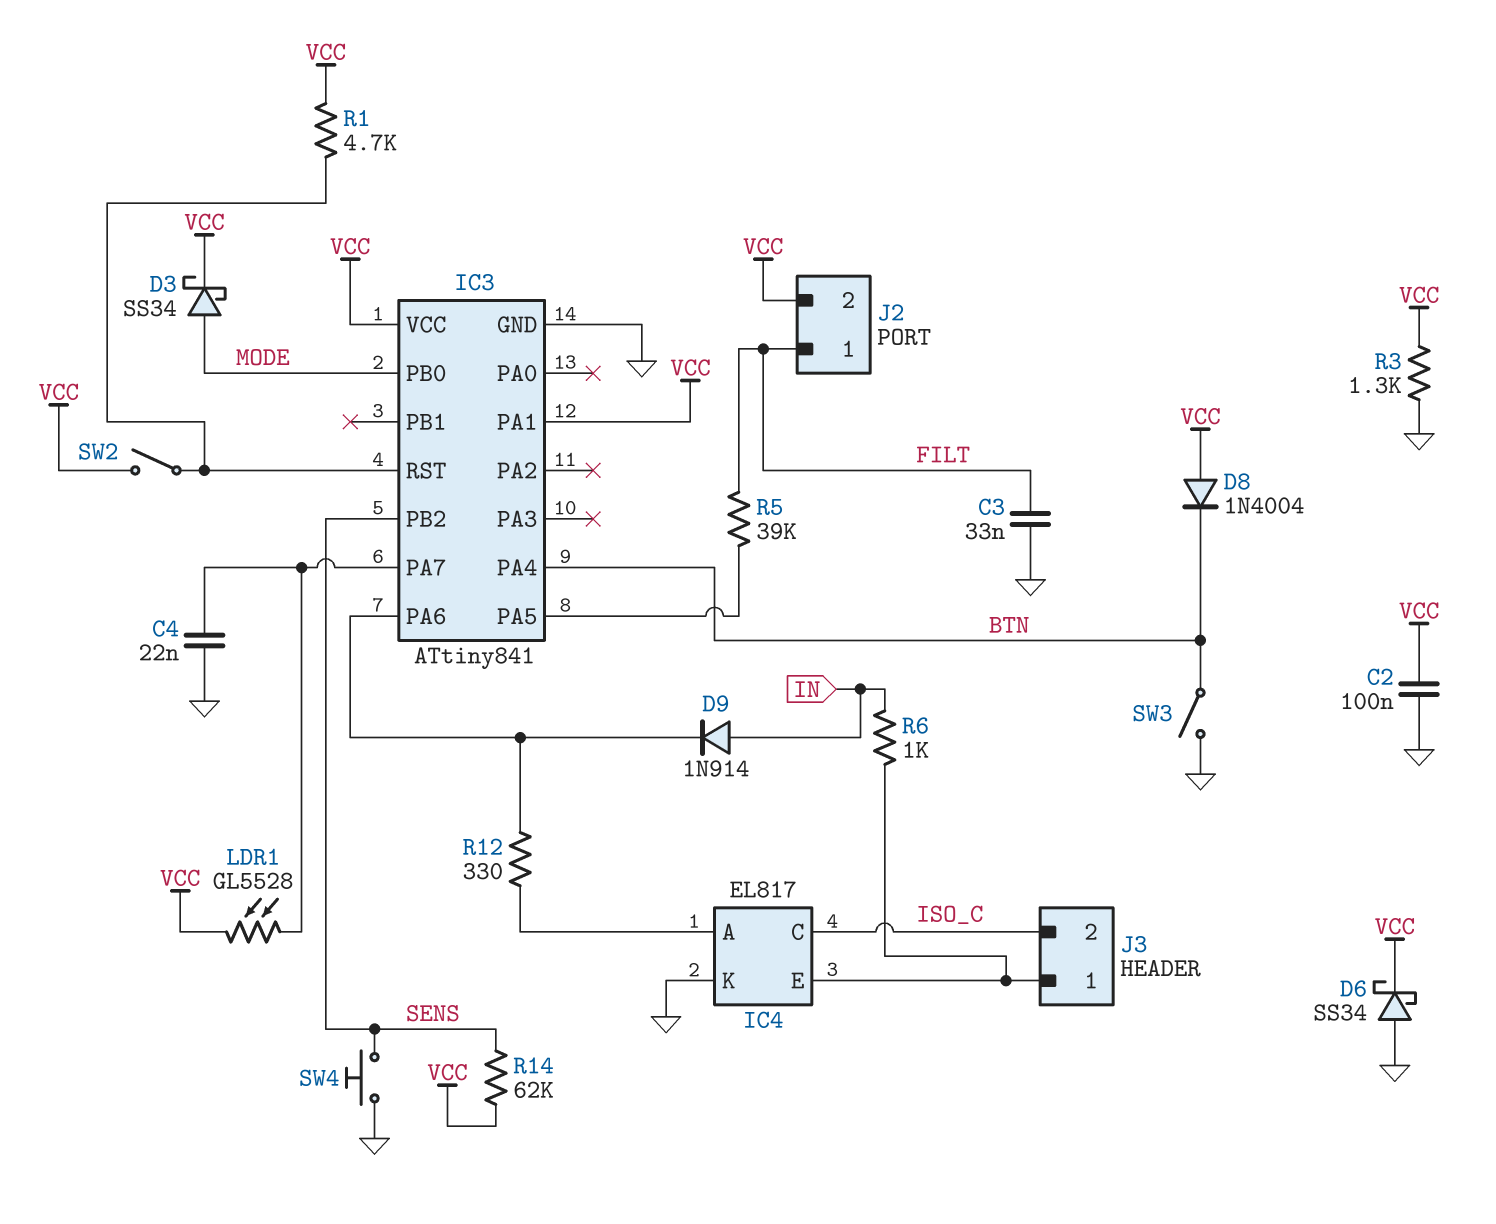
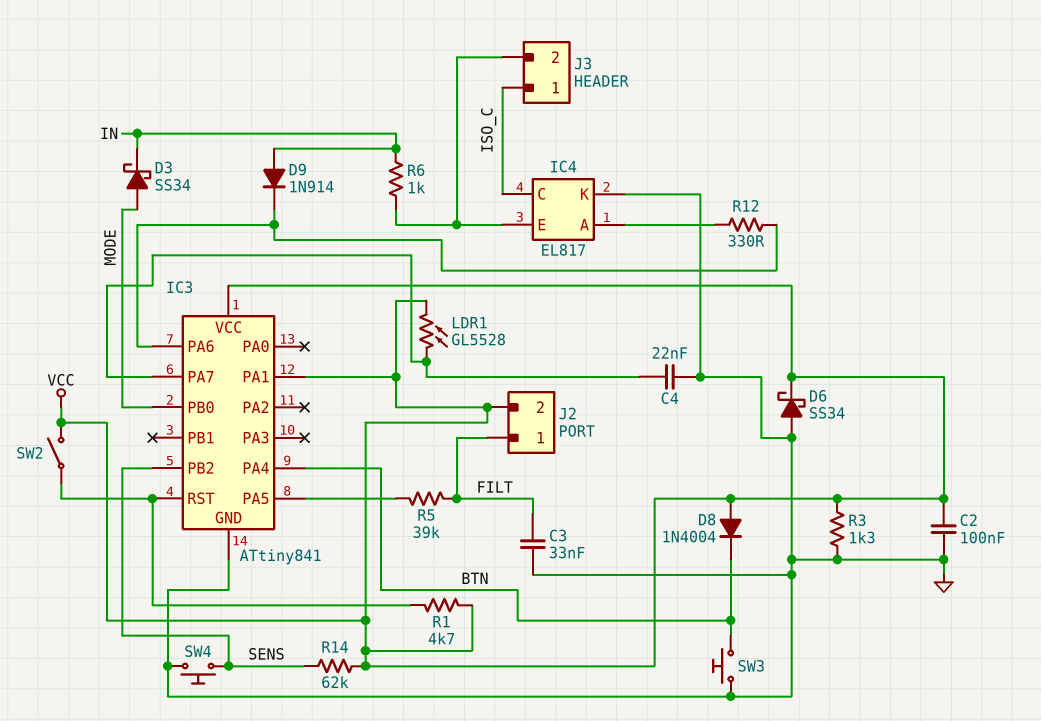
D3: schottky SS34 (A MODE, K VCC) -> schottky SS34 (A MODE, K IN)
J3 pin 1: IC4/E -> ISO_C
J3 pin 2: ISO_C -> IC4/E
SW3: switch (BTN, GND) -> button (BTN, GND)

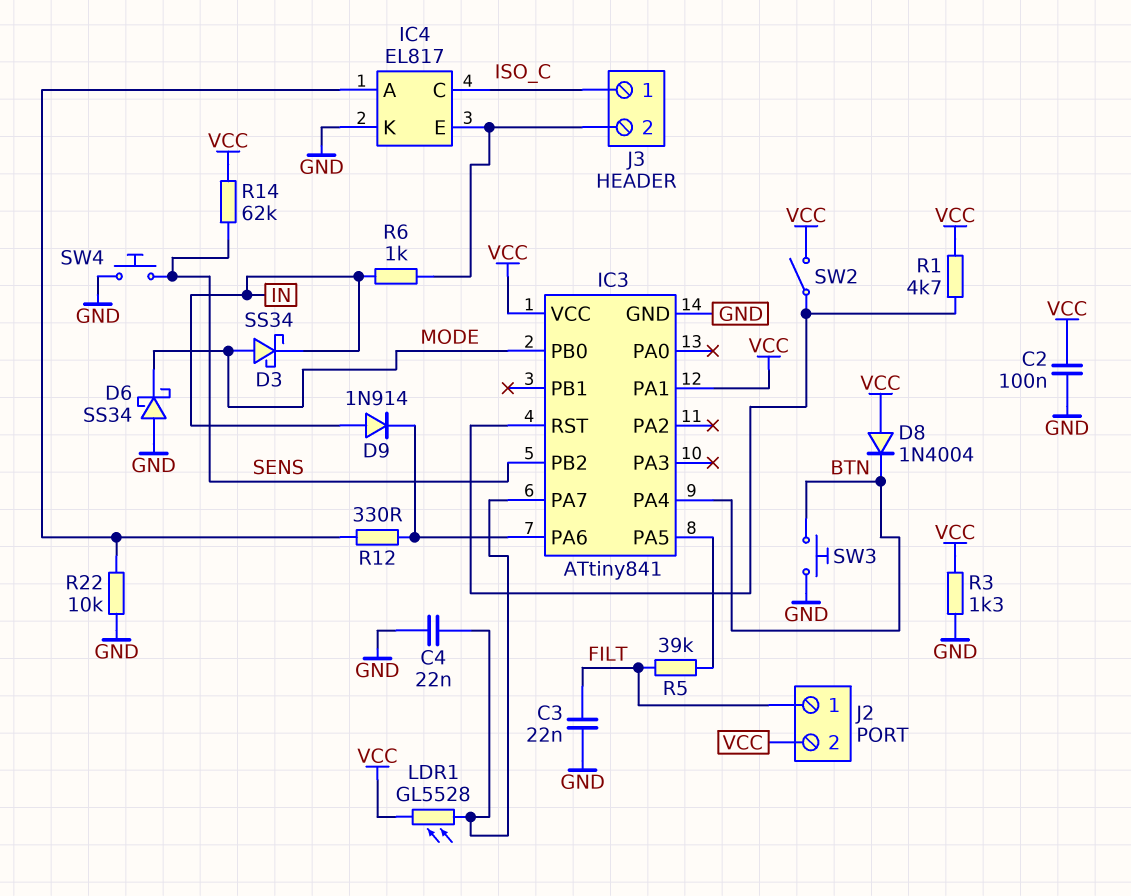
C3: 33nF (FILT, GND) -> 22nF (FILT, GND)
D6: schottky SS34 (A GND, K VCC) -> schottky SS34 (A GND, K MODE)
R22: none -> 10k (GND, IC4/A)

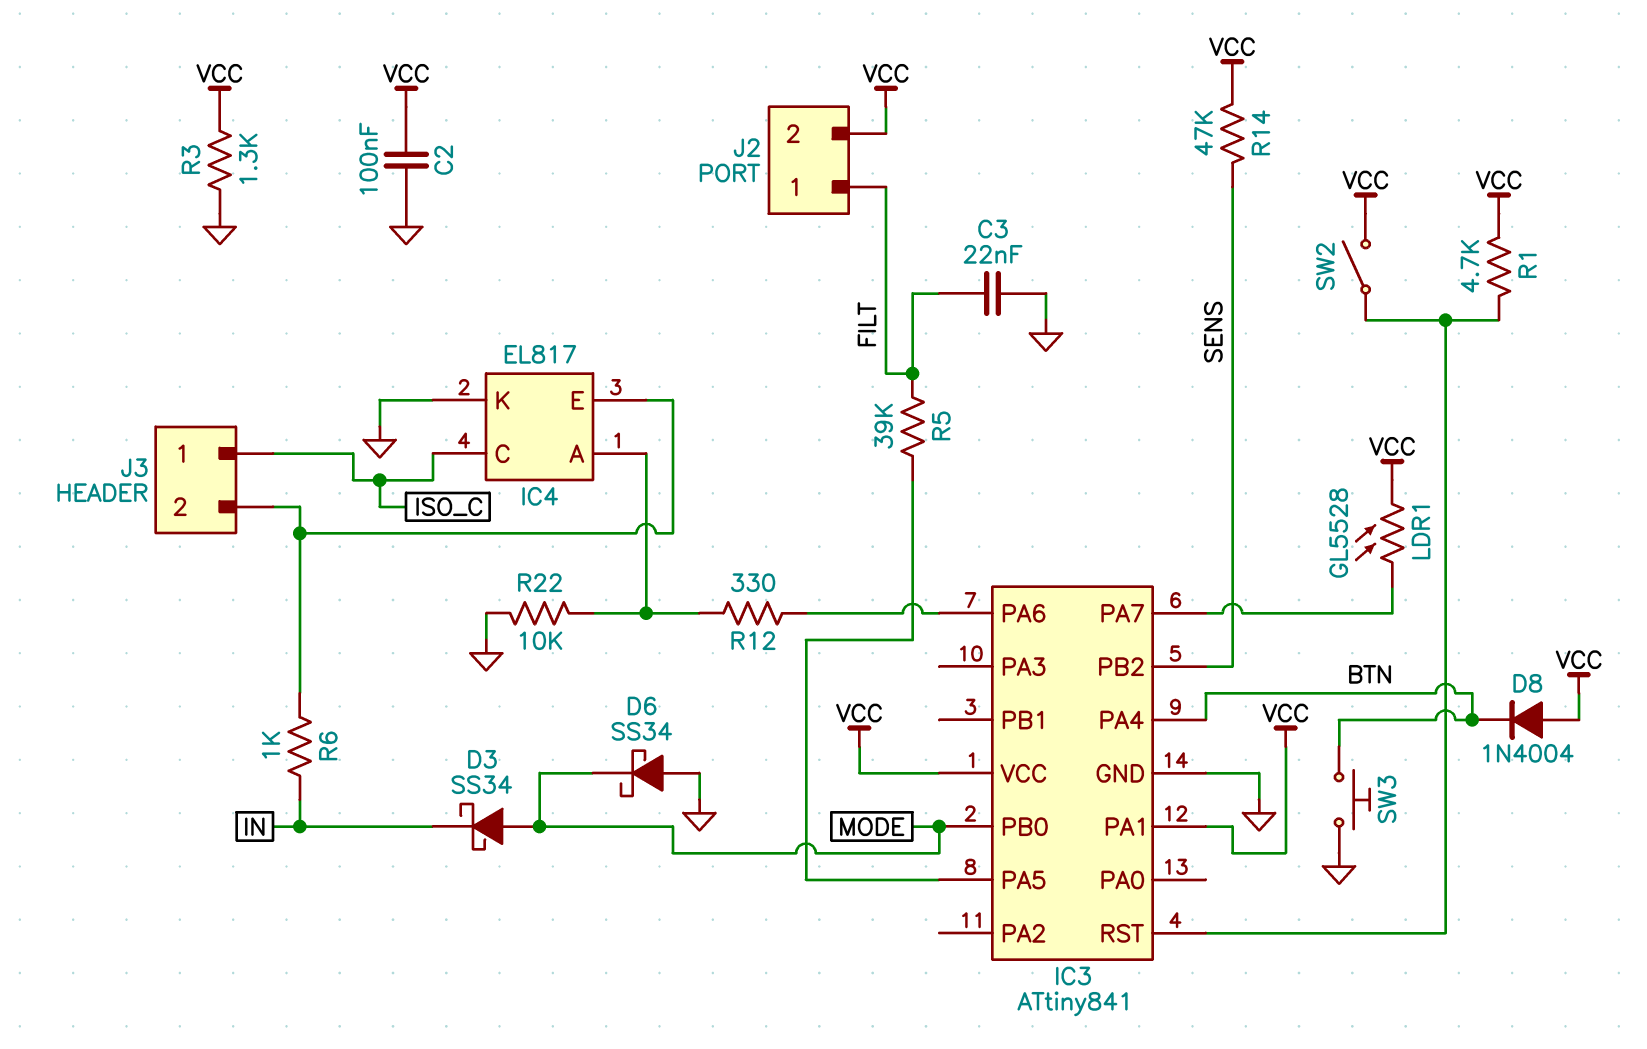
C4: 22nF (GND, IC3/PA7) -> none
D9: diode 1N914 (A IN, K IC3/PA6) -> none
R14: 62k (SENS, VCC) -> 47k (SENS, VCC)
SW4: button (GND, SENS) -> none

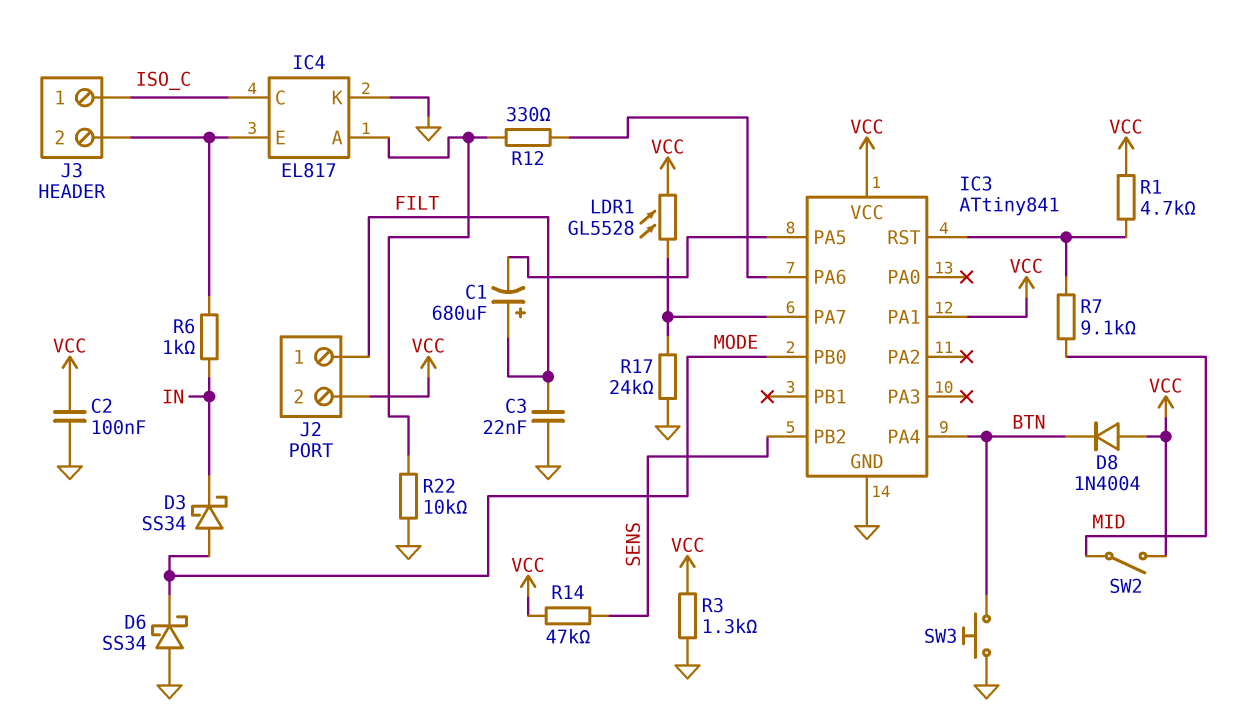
C1: none -> 680uF (plus FILT, minus IC3/PA5)
R5: 39k (FILT, IC3/PA5) -> none
R7: none -> 9.1k (IC3/RST, MID)
R17: none -> 24k (GND, IC3/PA7)
SW2: switch (IC3/RST, VCC) -> switch (MID, VCC)

